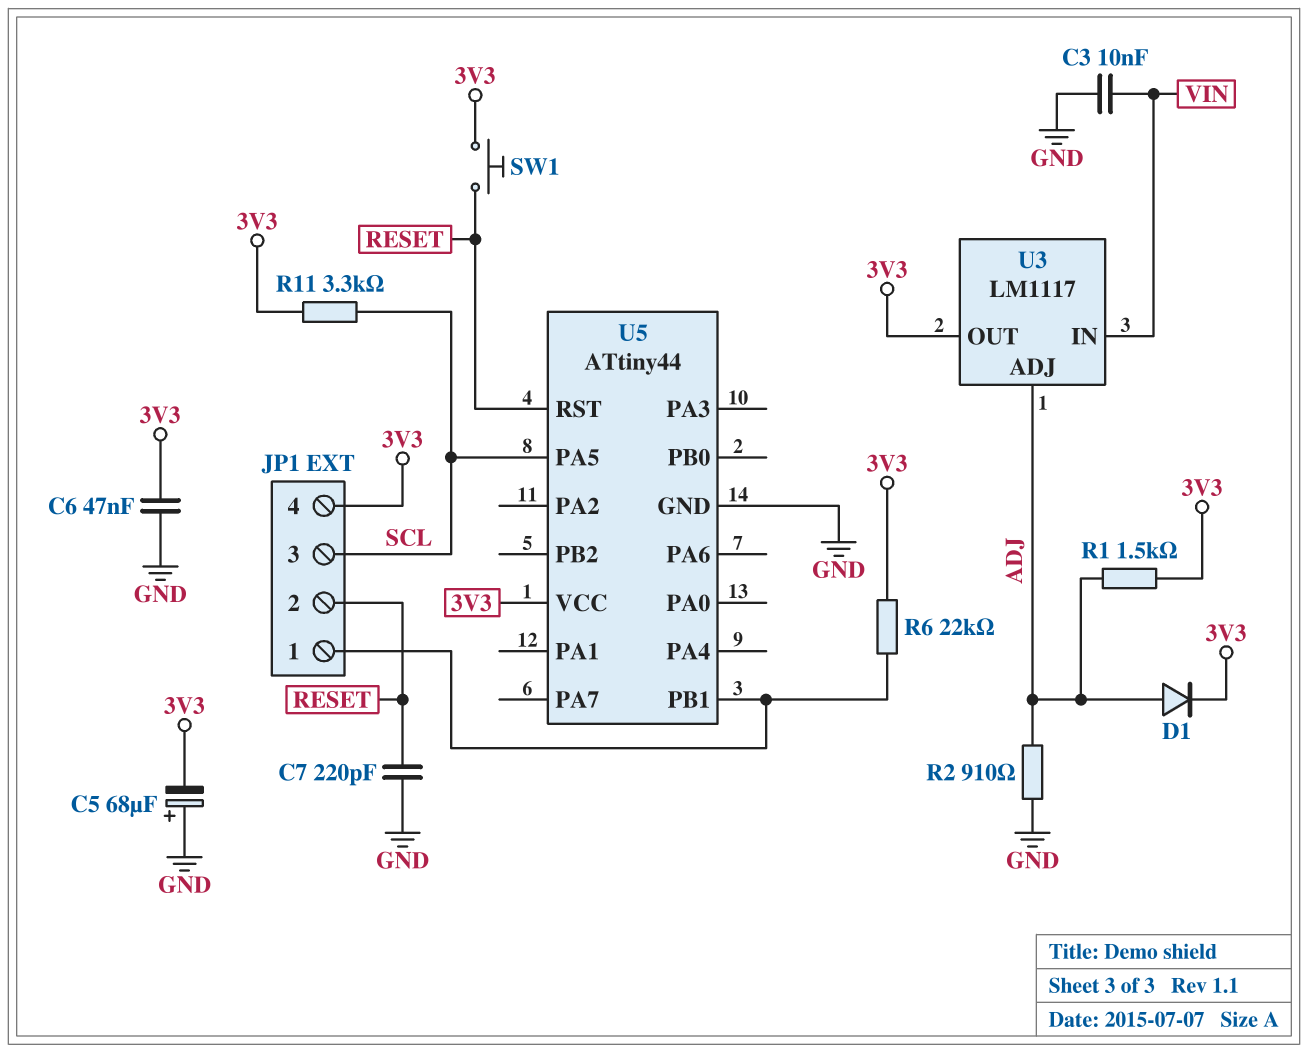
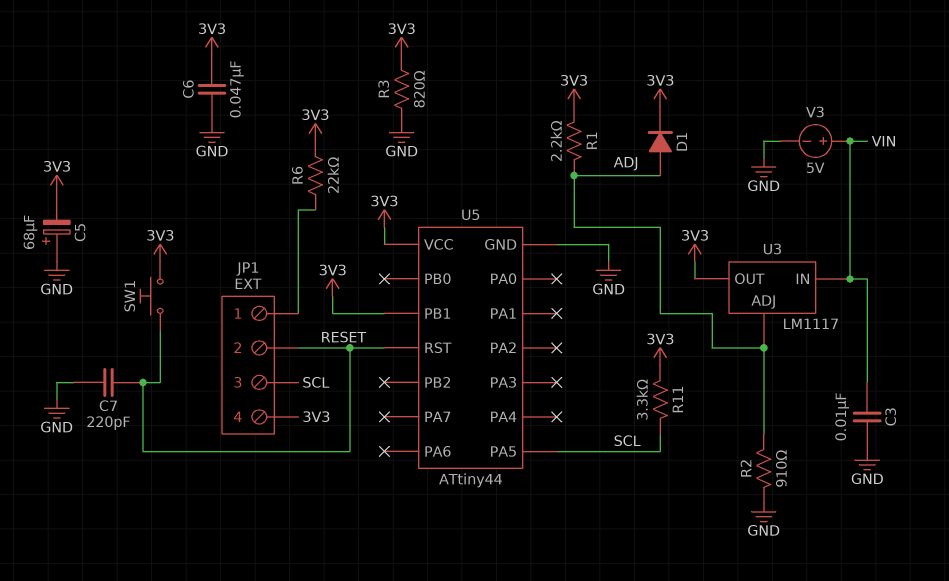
R1: 1.5k (3V3, ADJ) -> 2.2k (3V3, ADJ)
R3: none -> 820 (3V3, GND)
U5 pin PB1: JP1/1 -> 3V3
V3: none -> 5V (plus VIN, minus GND)

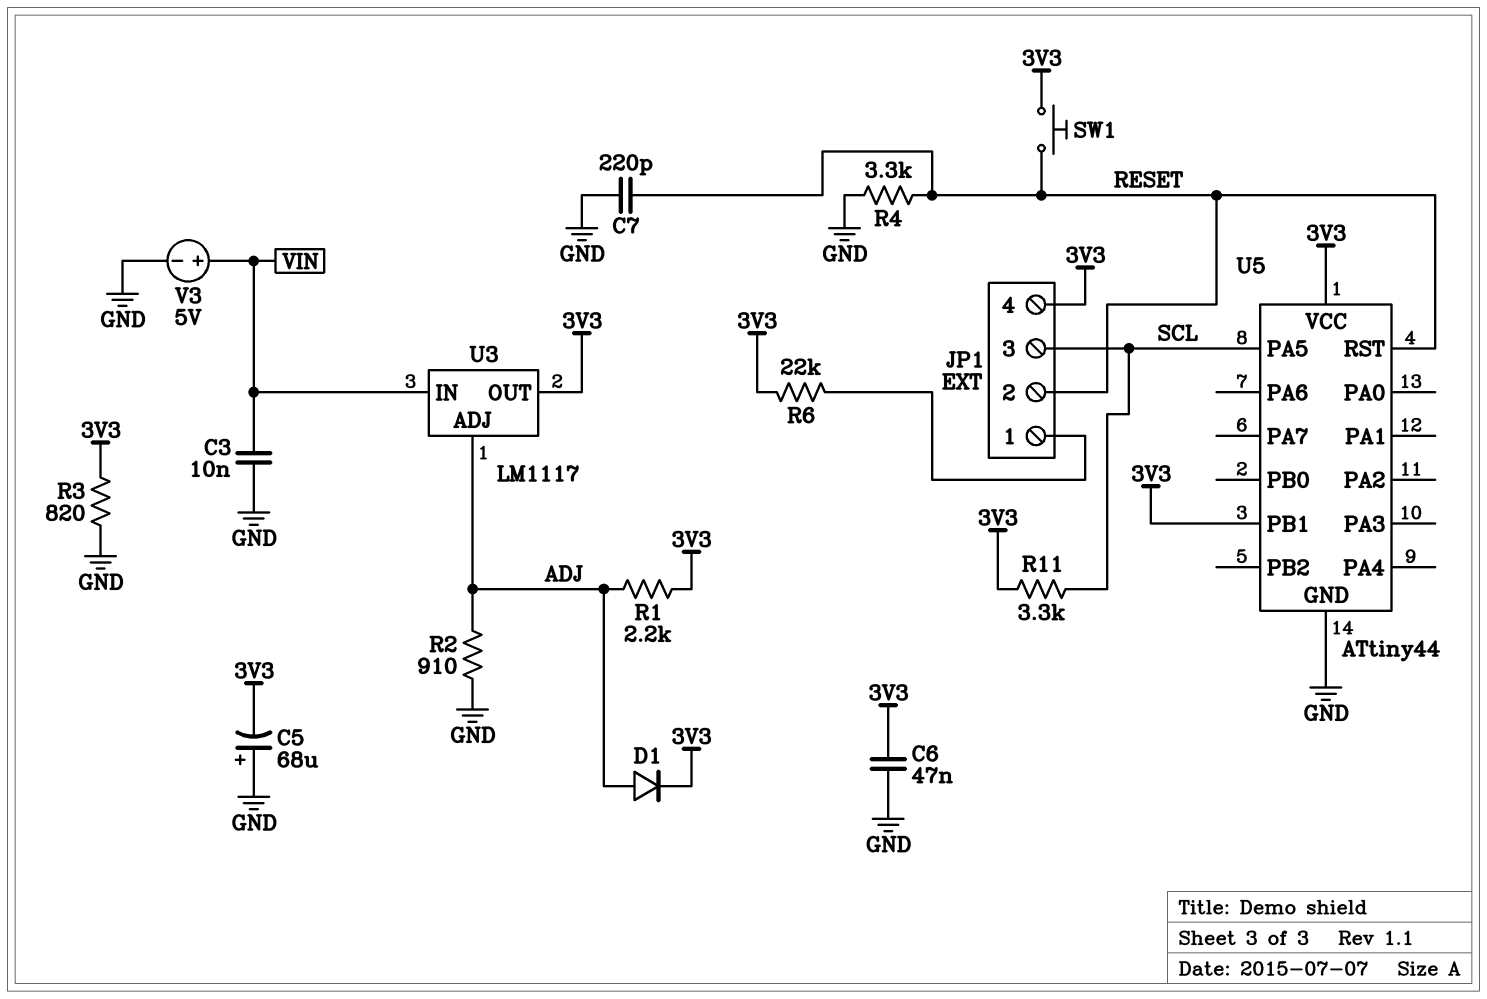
R4: none -> 3.3k (GND, RESET)

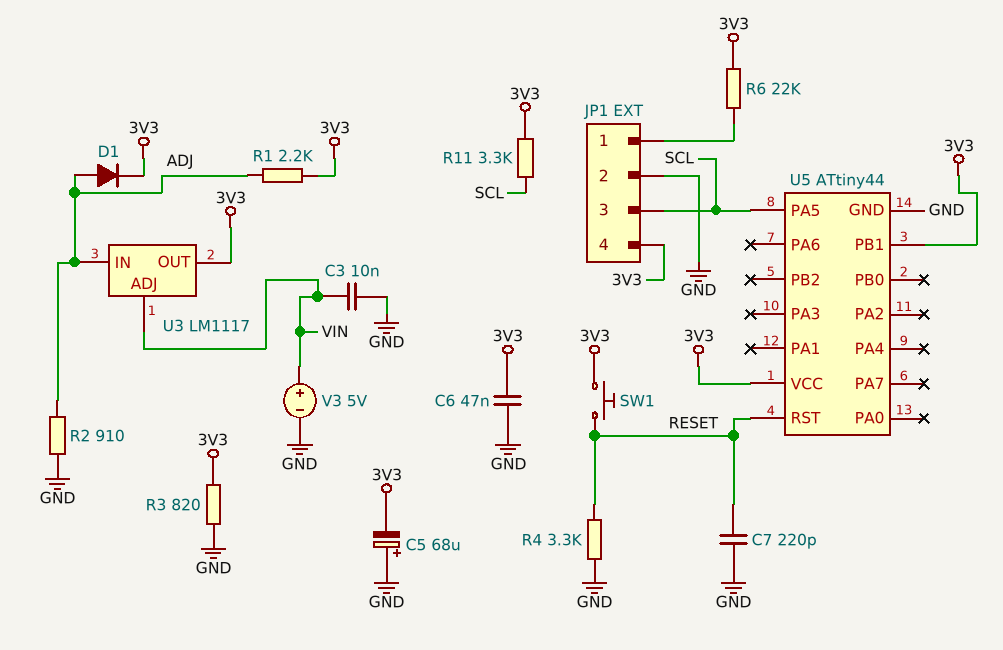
JP1 pin 2: RESET -> GND
U3 pin ADJ: ADJ -> VIN
U3 pin IN: VIN -> ADJ

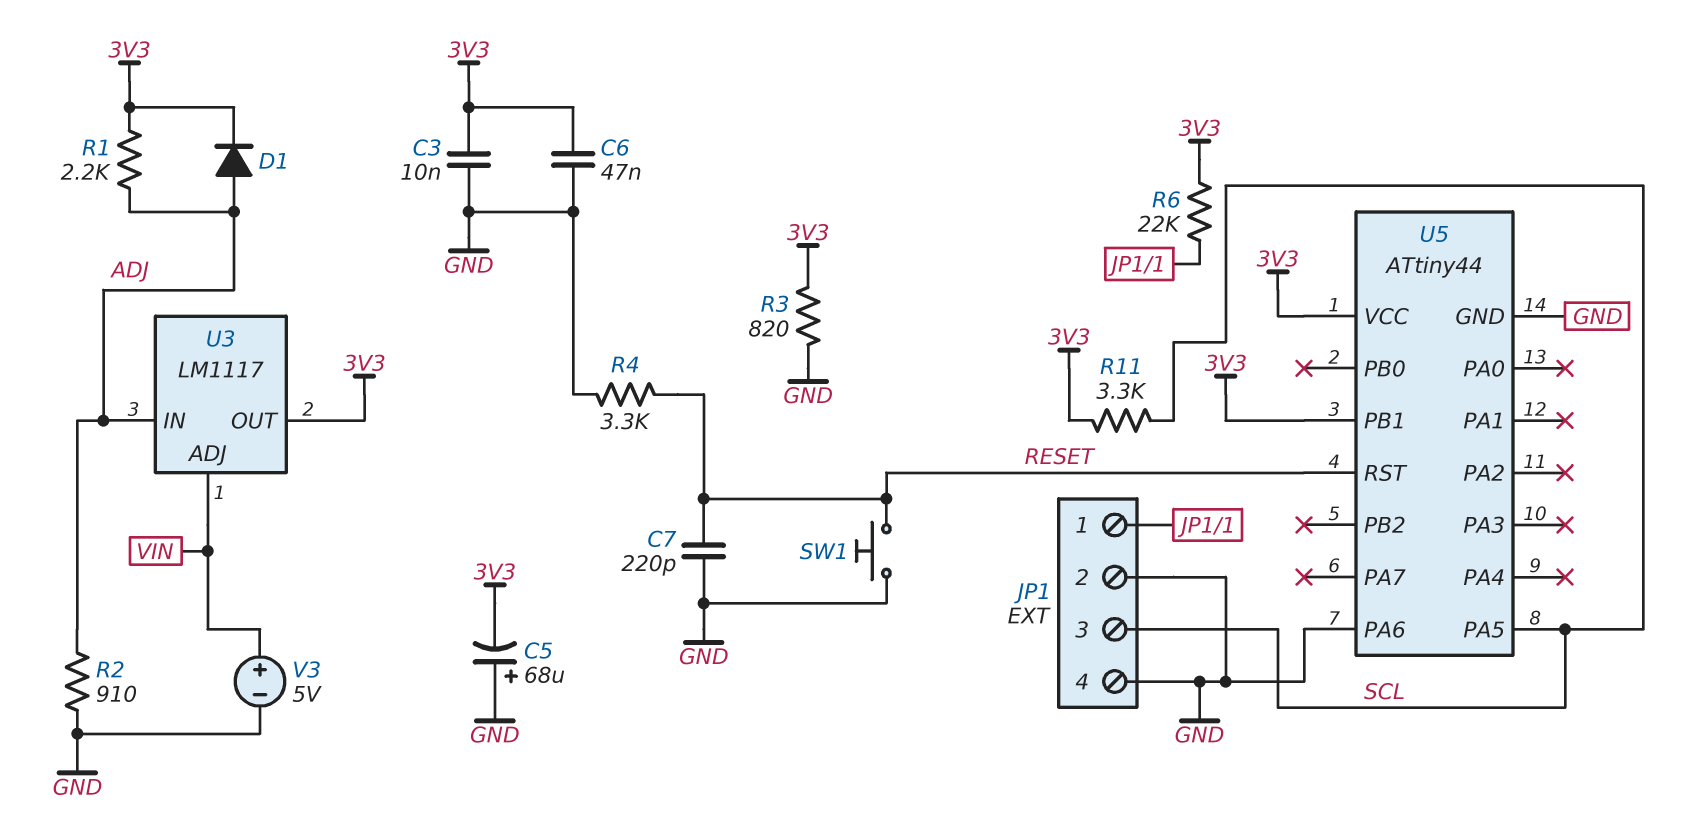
C3: 10nF (GND, VIN) -> 10nF (3V3, GND)
JP1 pin 4: 3V3 -> GND
SW1: button (3V3, RESET) -> button (GND, RESET)
U5 pin PA6: none -> GND

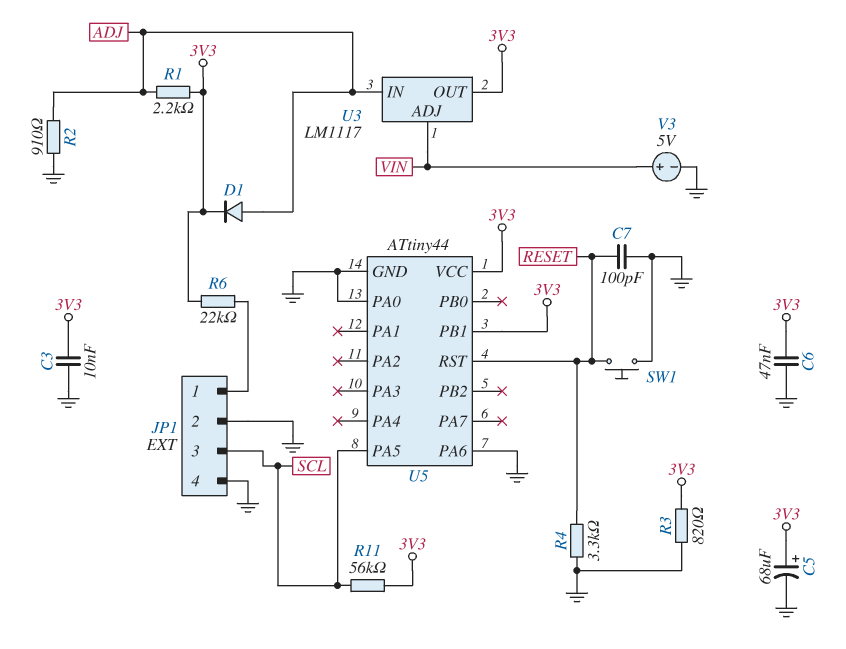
C5: 68uF (plus GND, minus 3V3) -> 68uF (plus 3V3, minus GND)
C7: 220pF (GND, RESET) -> 100pF (GND, RESET)
R11: 3.3k (3V3, SCL) -> 56k (3V3, SCL)
U5 pin PA0: none -> GND

